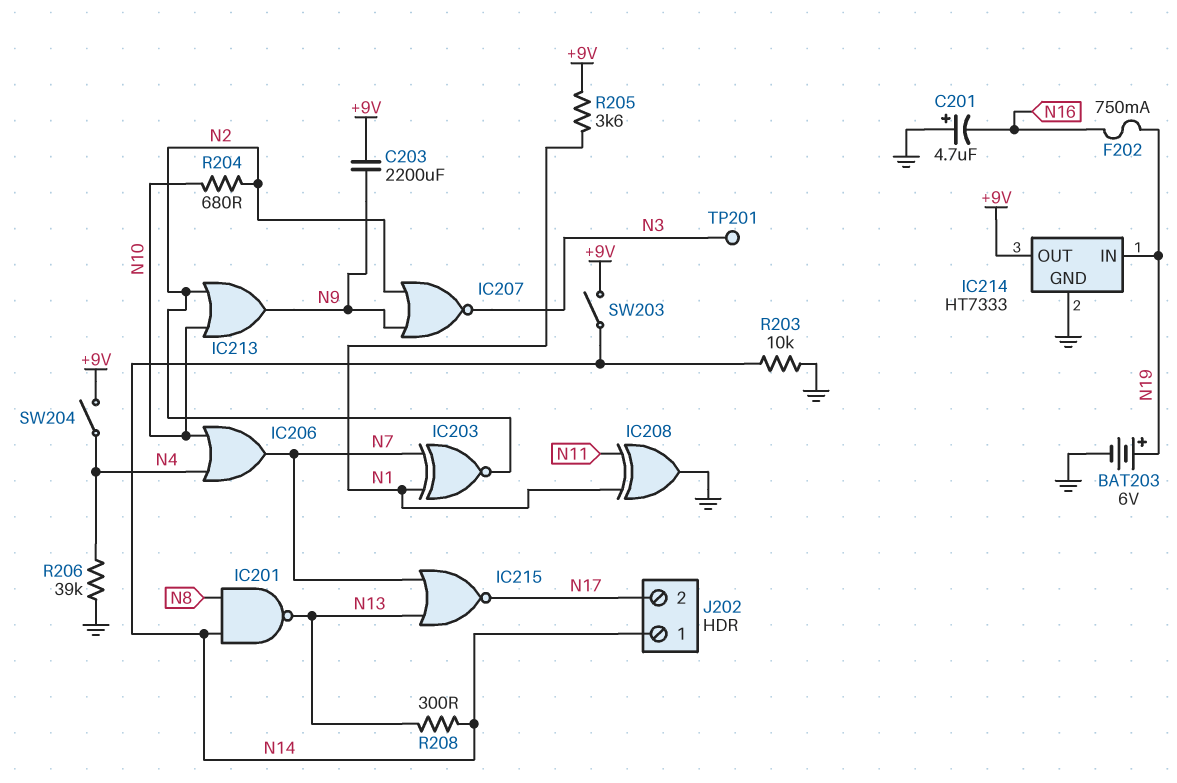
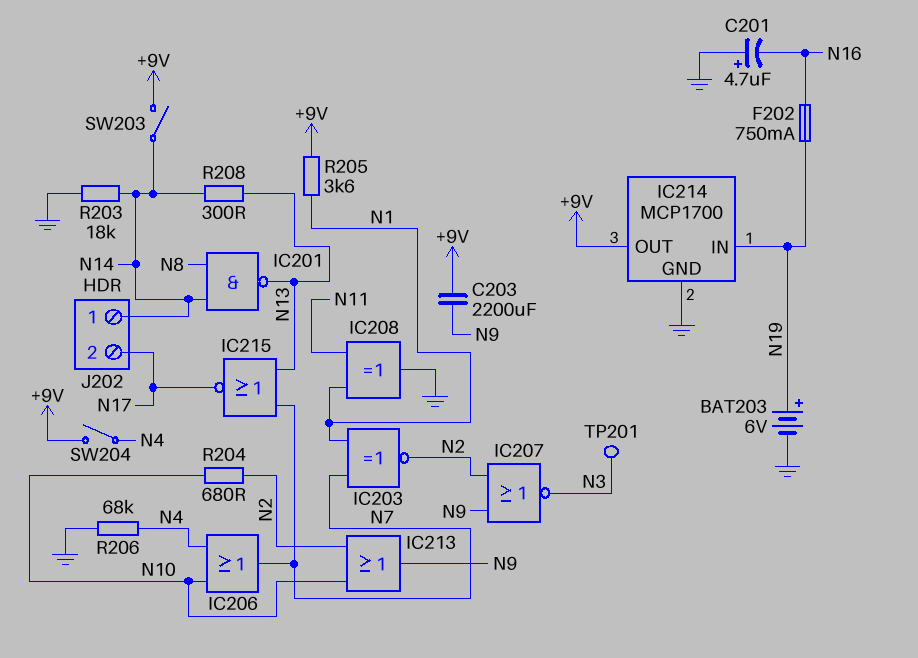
IC214: HT7333 -> MCP1700
R203: 10k (GND, N14) -> 18k (GND, N14)
R206: 39k (GND, N4) -> 68k (GND, N4)

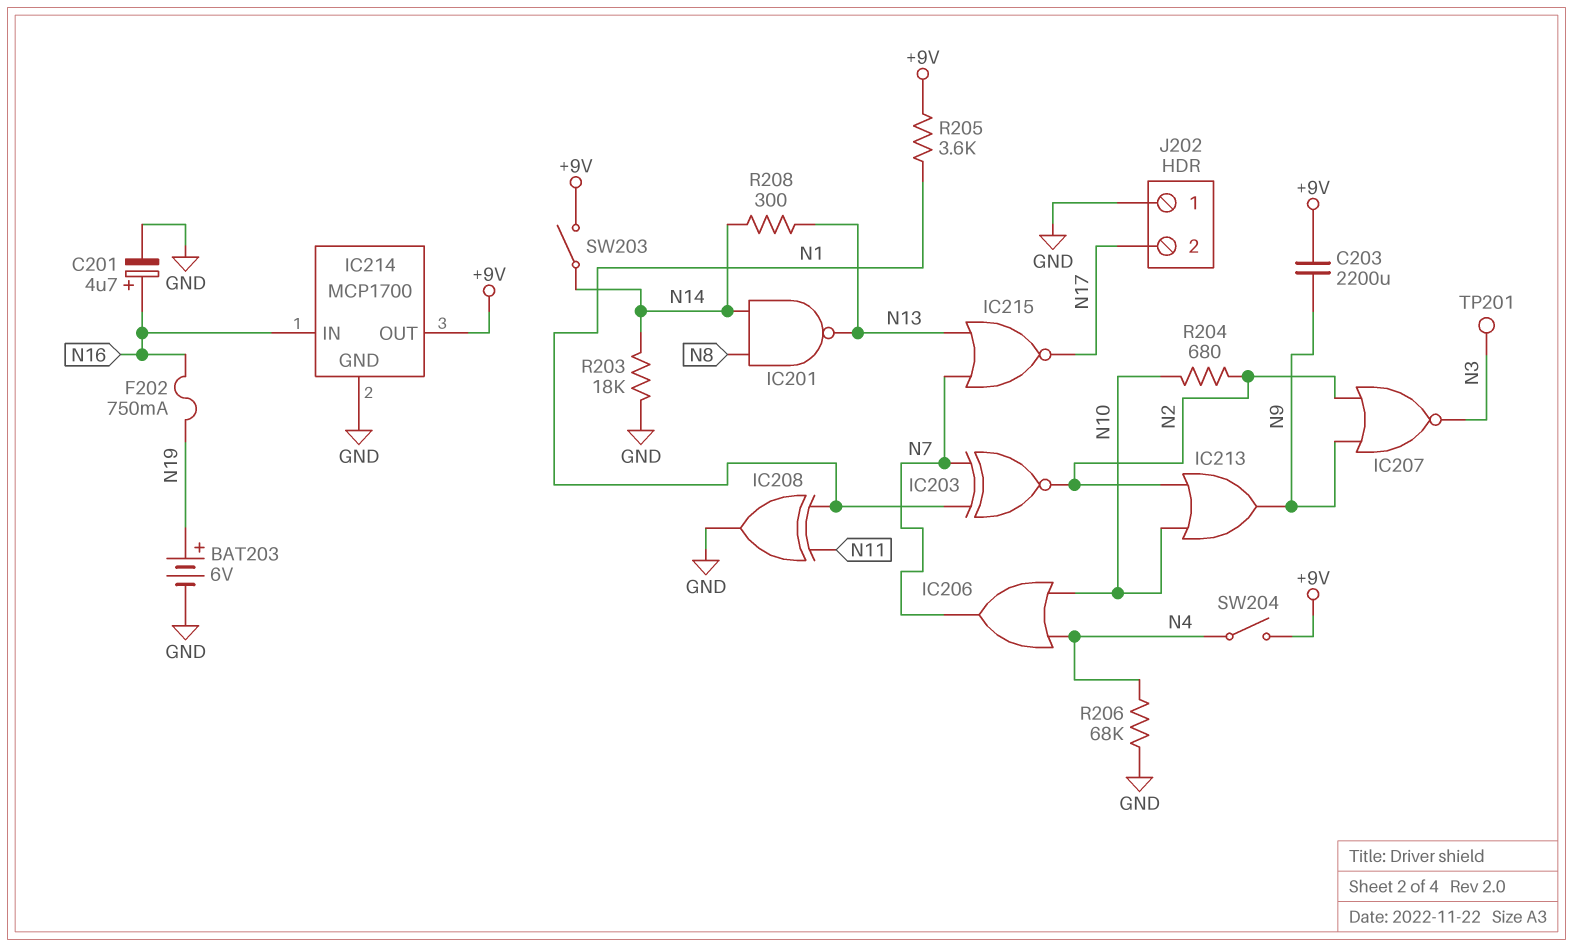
C201: 4.7uF (plus GND, minus N16) -> 4.7uF (plus N16, minus GND)
IC214 pin IN: N19 -> N16
J202 pin 1: N14 -> GND

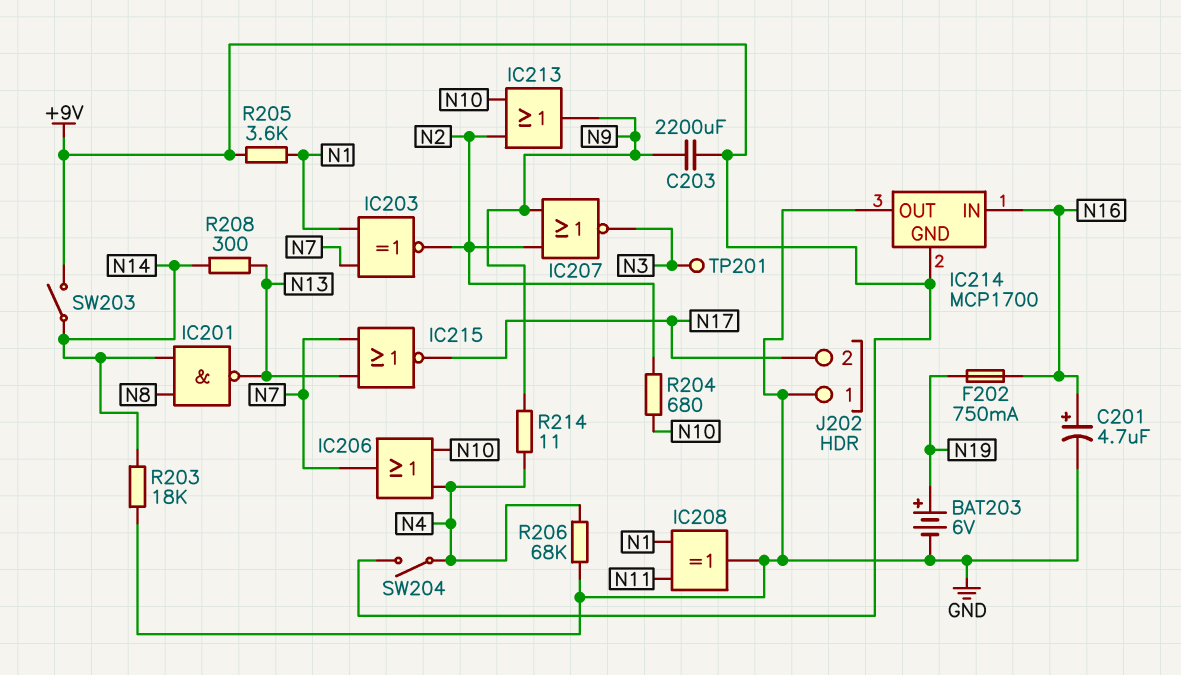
IC214 pin GND: GND -> +9V
IC214 pin OUT: +9V -> GND
R214: none -> 11 (N4, N9)

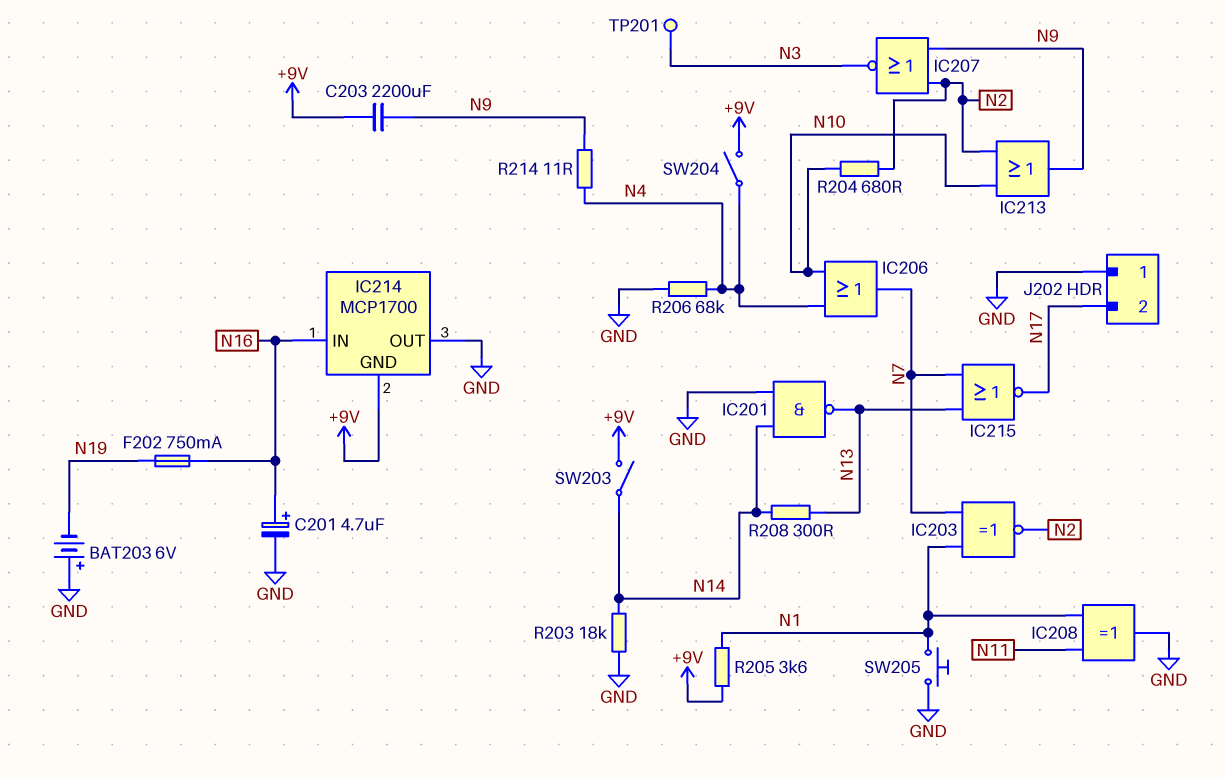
BAT203: 6V (plus N19, minus GND) -> 6V (plus GND, minus N19)
IC201: NAND (in N8, in N14, out N13) -> NAND (in GND, in N14, out N13)
SW205: none -> button (GND, N1)

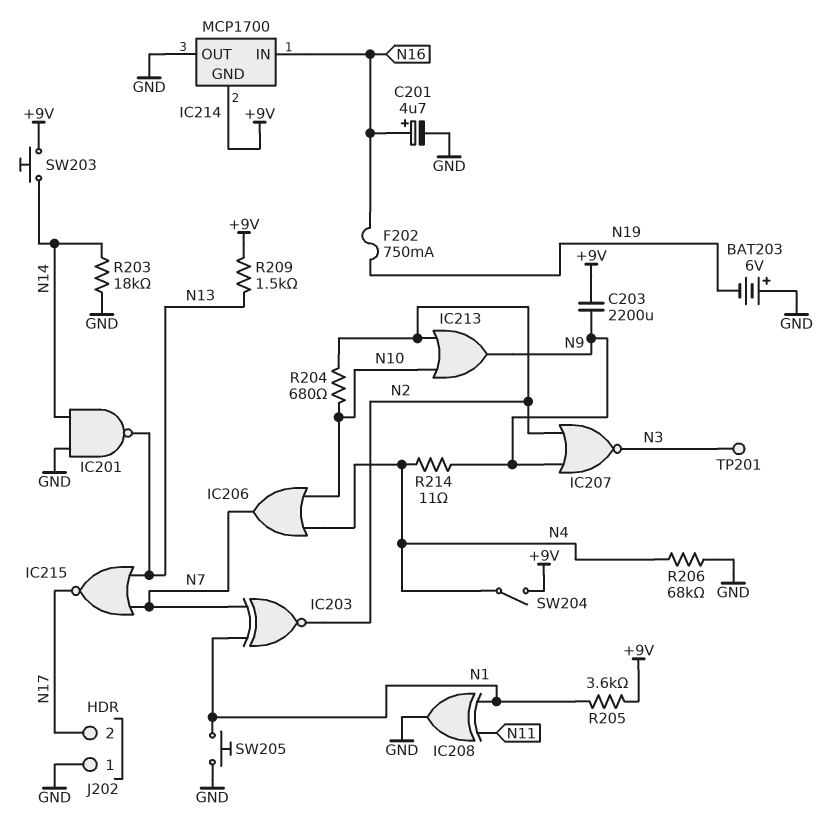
R208: 300 (N13, N14) -> none
R209: none -> 1.5k (+9V, N13)
SW203: switch (+9V, N14) -> button (+9V, N14)

